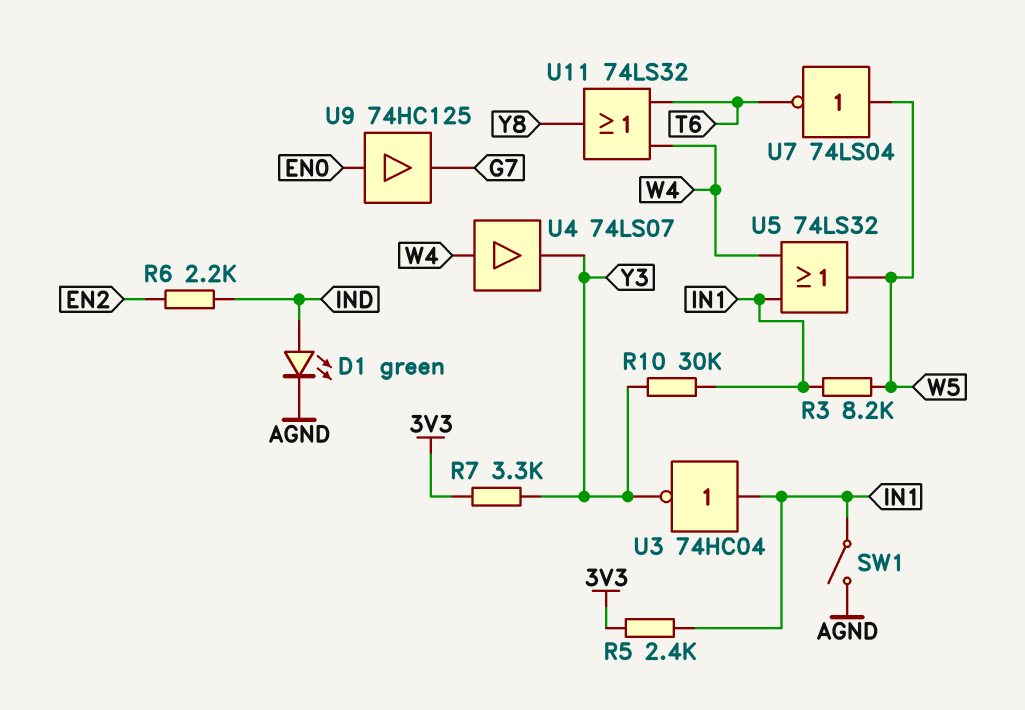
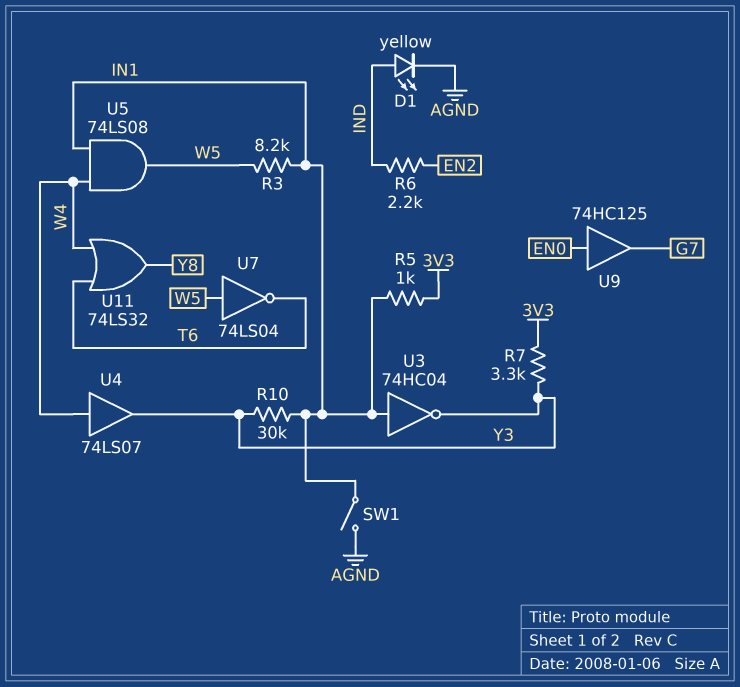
D1: LED green (A IND, K AGND) -> LED yellow (A IND, K AGND)
R5: 2.4k (3V3, IN1) -> 1k (3V3, IN1)
U5: OR 74LS32 (in IN1, in W4, out W5) -> AND 74LS08 (in IN1, in W4, out W5)

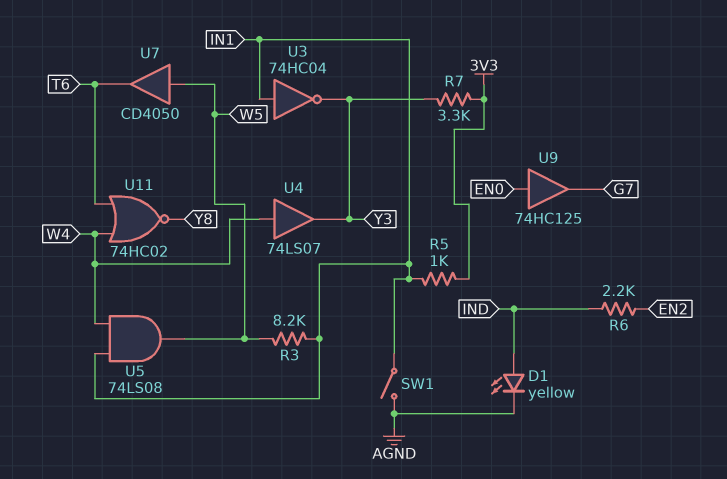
R10: 30k (IN1, Y3) -> none
U7: NOT 74LS04 (in W5, out T6) -> buffer CD4050 (in W5, out T6)
U11: OR 74LS32 (in T6, in W4, out Y8) -> NOR 74HC02 (in T6, in W4, out Y8)

